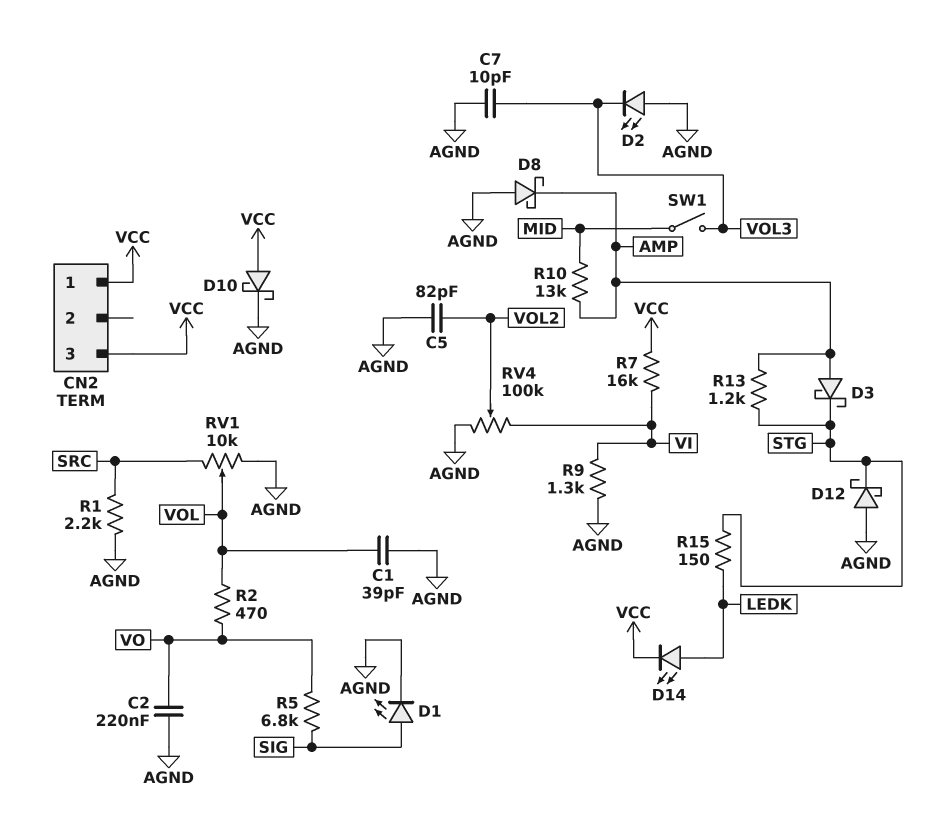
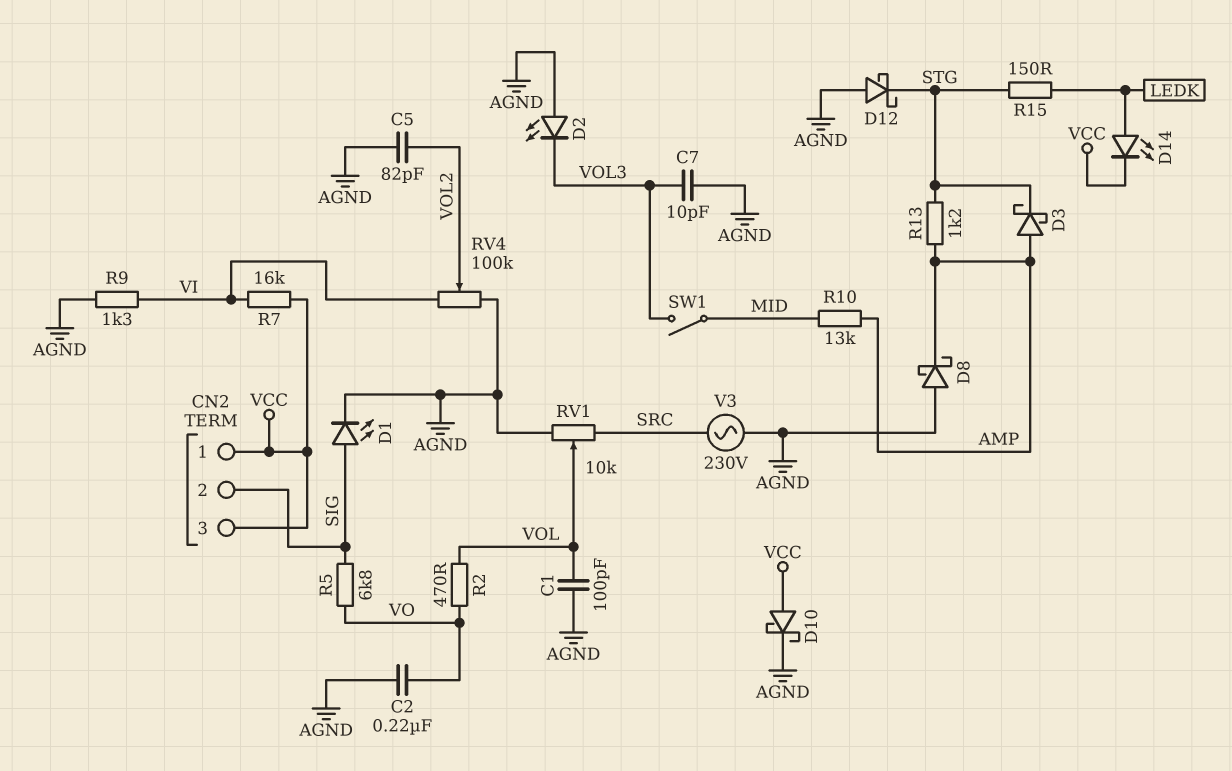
C1: 39pF (AGND, VOL) -> 100pF (AGND, VOL)
CN2 pin 2: none -> SIG
R1: 2.2k (AGND, SRC) -> none
V3: none -> AC 230V (AGND, SRC)

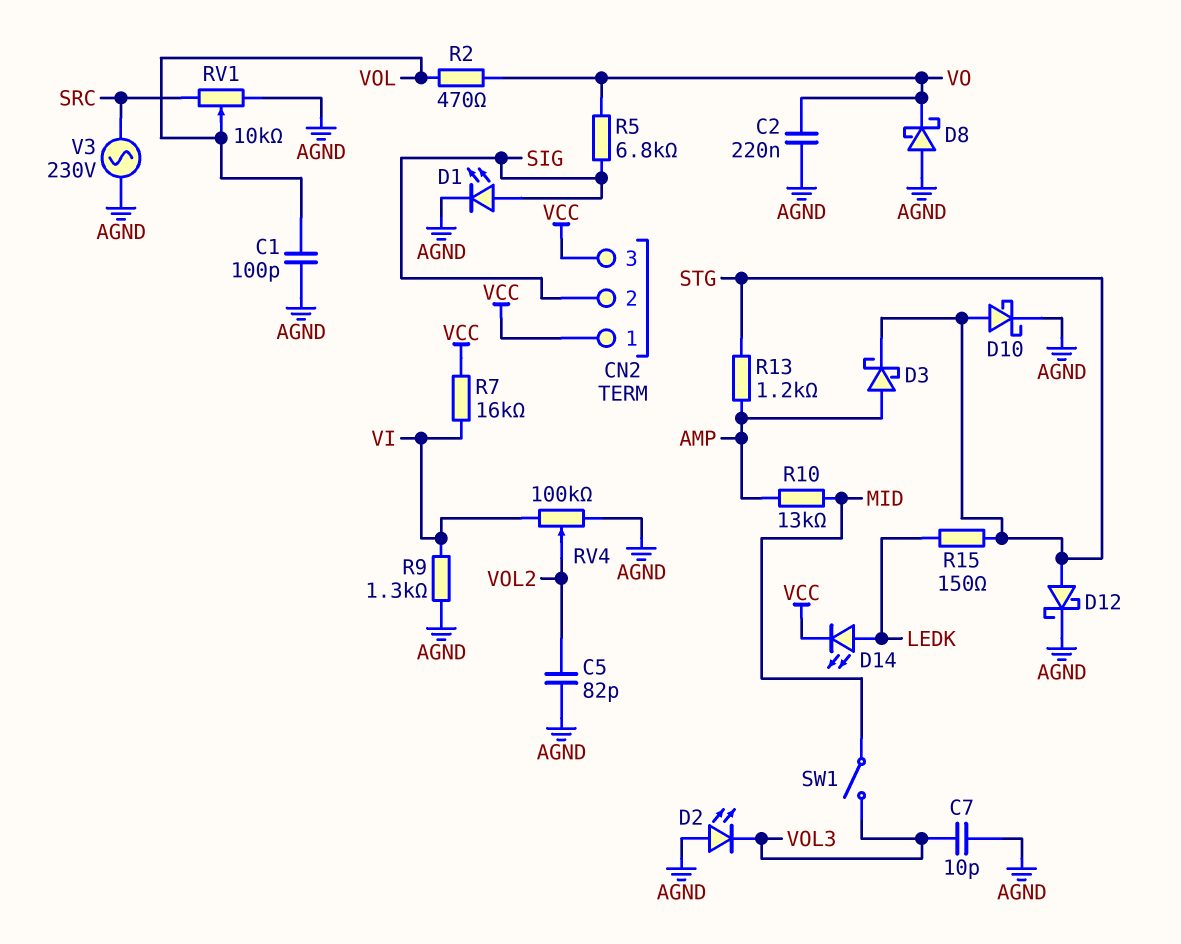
D8: schottky (A AGND, K AMP) -> schottky (A AGND, K VO)
D10: schottky (A VCC, K AGND) -> schottky (A STG, K AGND)
D12: schottky (A AGND, K STG) -> schottky (A STG, K AGND)

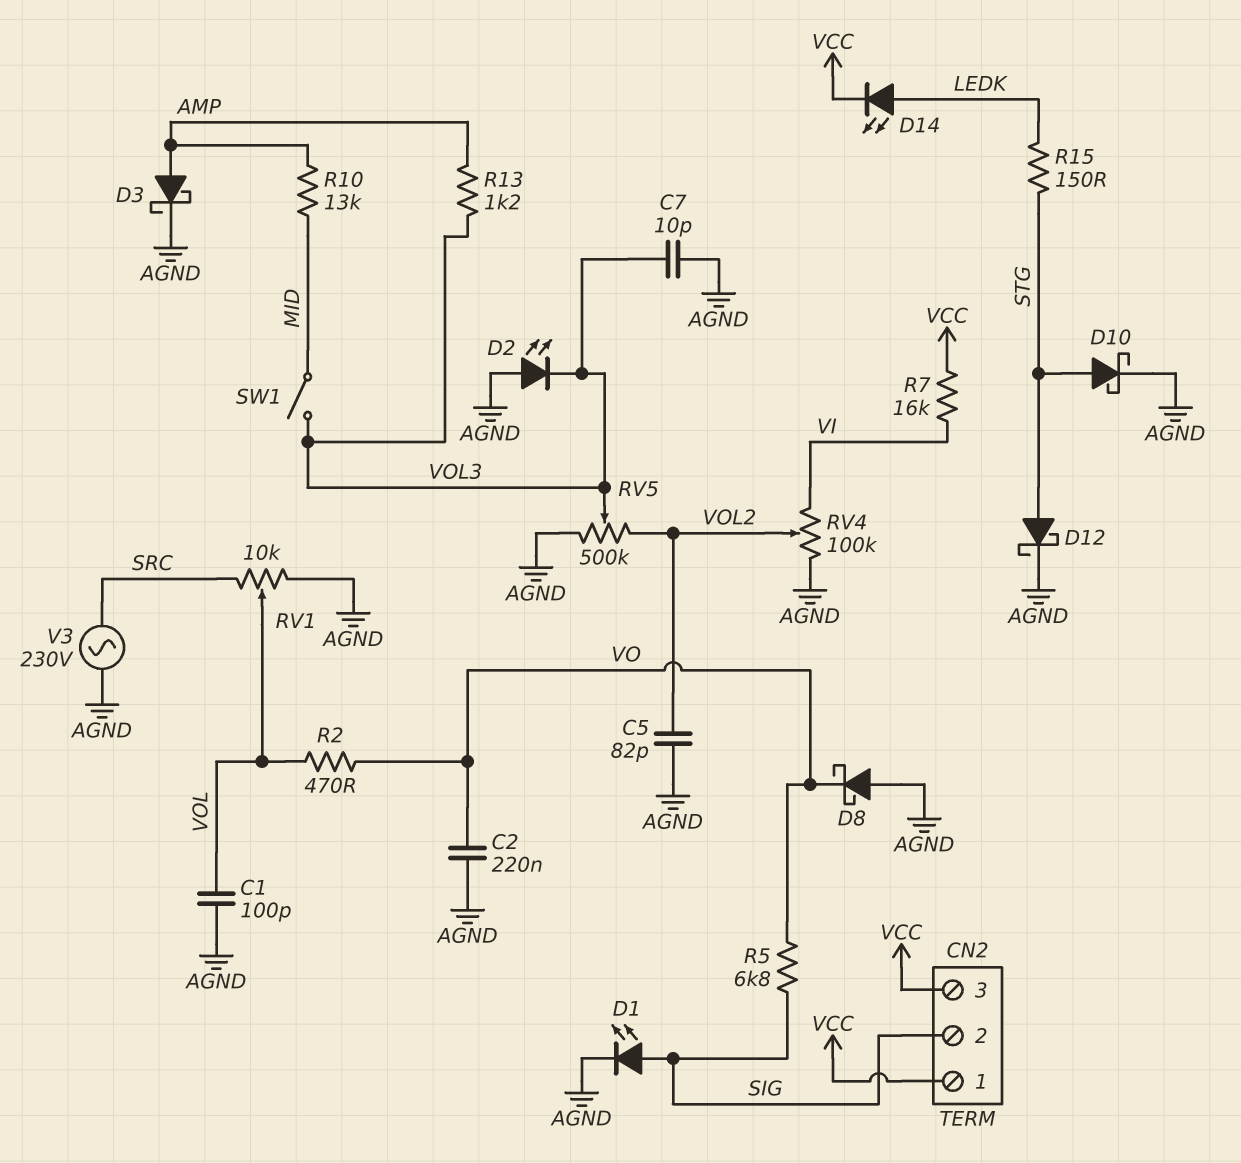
D3: schottky (A AMP, K STG) -> schottky (A AMP, K AGND)
R9: 1.3k (AGND, VI) -> none
R13: 1.2k (AMP, STG) -> 1.2k (AMP, VOL3)
RV5: none -> 500k (AGND, VOL2, wiper VOL3)

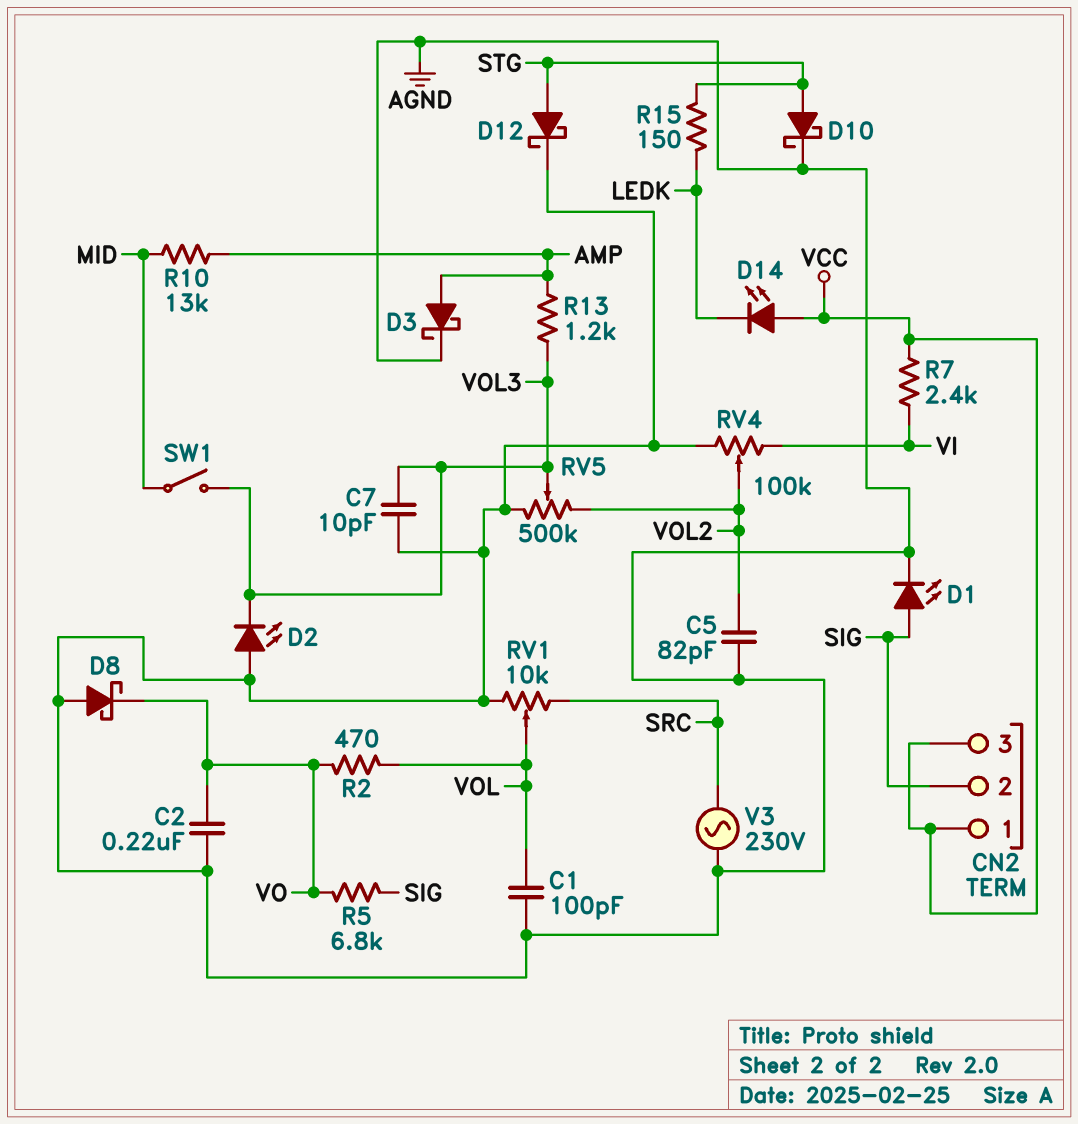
D14: LED (A LEDK, K VCC) -> LED (A VCC, K LEDK)
R7: 16k (VCC, VI) -> 2.4k (VCC, VI)

